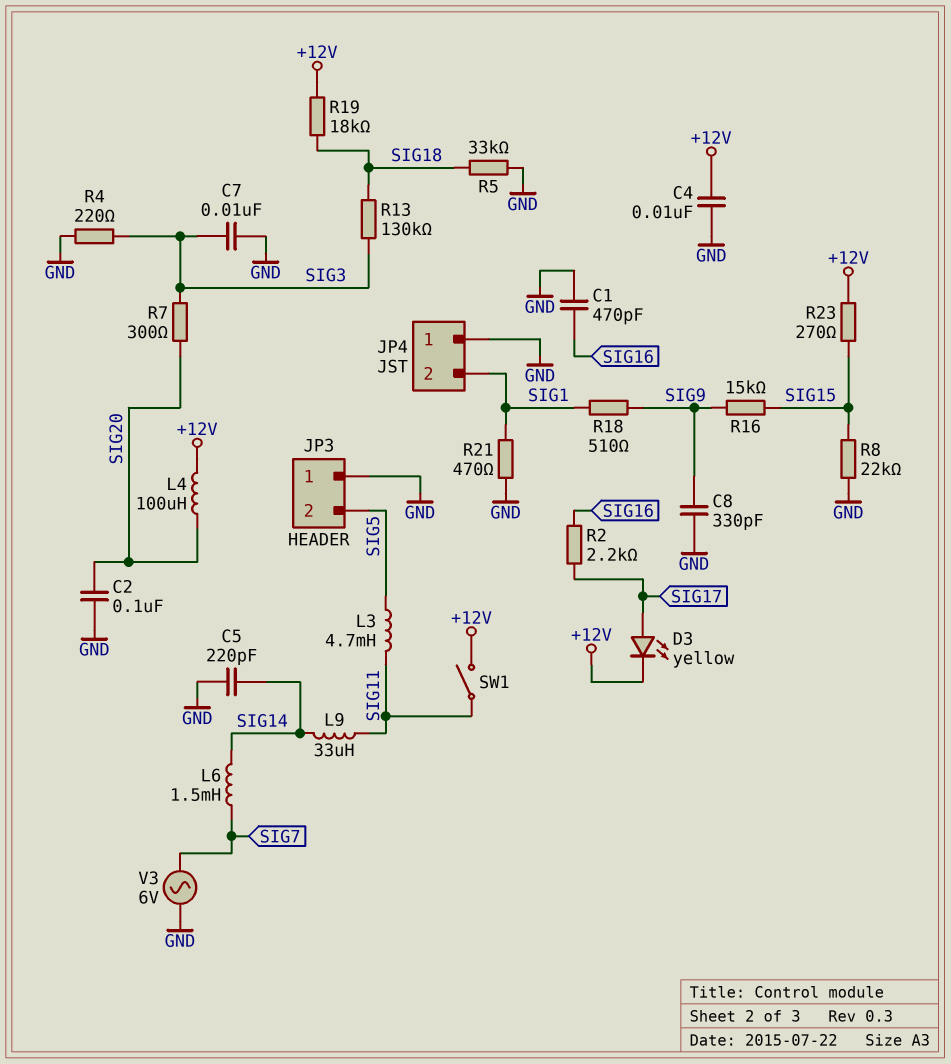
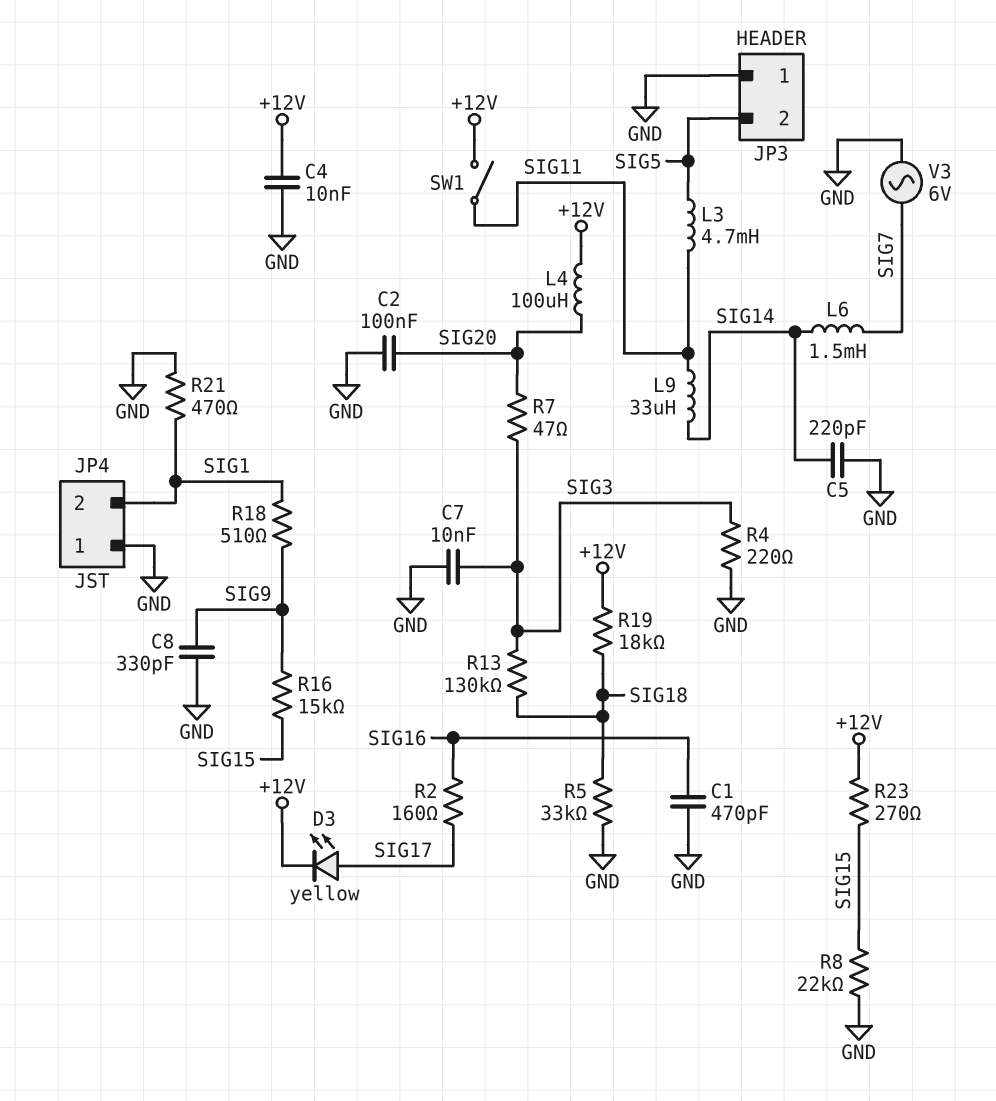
R2: 2.2k (SIG16, SIG17) -> 160 (SIG16, SIG17)
R7: 300 (SIG3, SIG20) -> 47 (SIG3, SIG20)

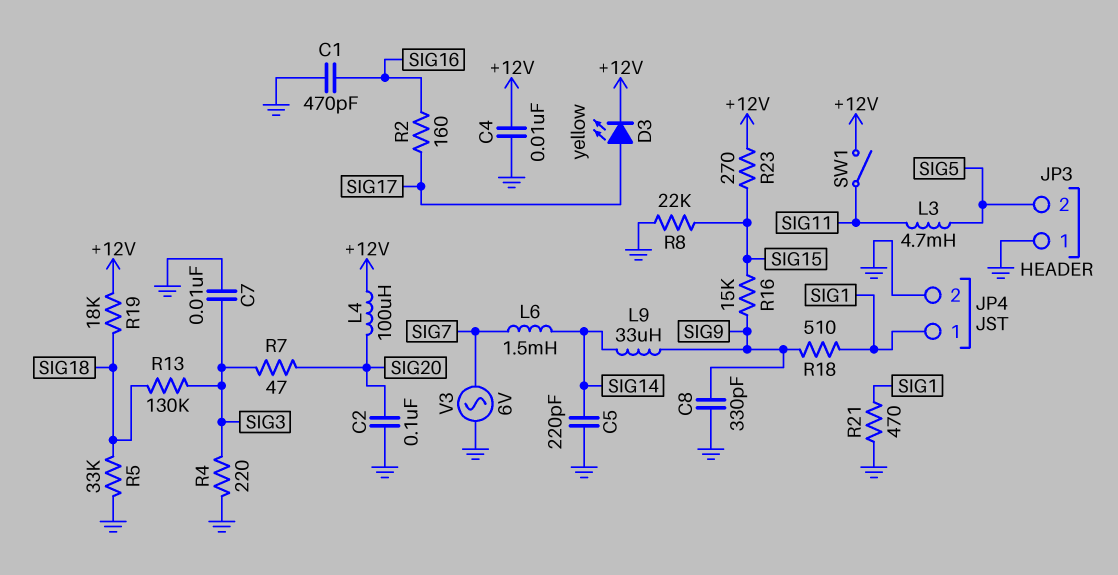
JP4 pin 1: GND -> SIG1
JP4 pin 2: SIG1 -> GND
L9: 33uH (SIG11, SIG14) -> 33uH (SIG9, SIG14)

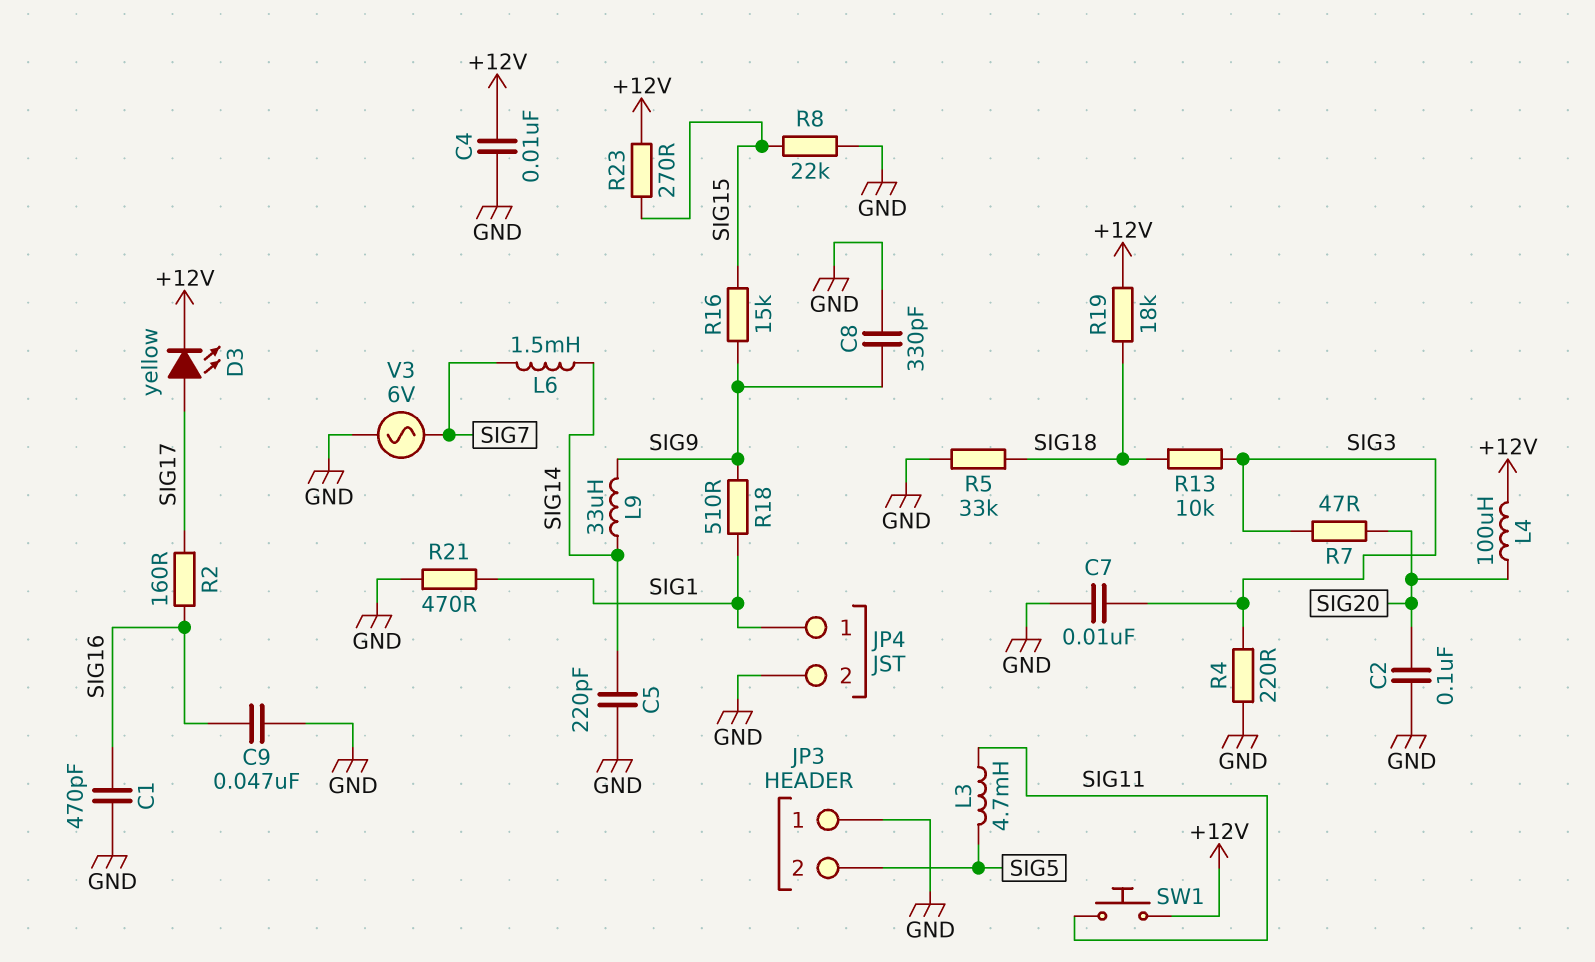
C9: none -> 47nF (GND, SIG16)
R13: 130k (SIG3, SIG18) -> 10k (SIG3, SIG18)
SW1: switch (+12V, SIG11) -> button (+12V, SIG11)

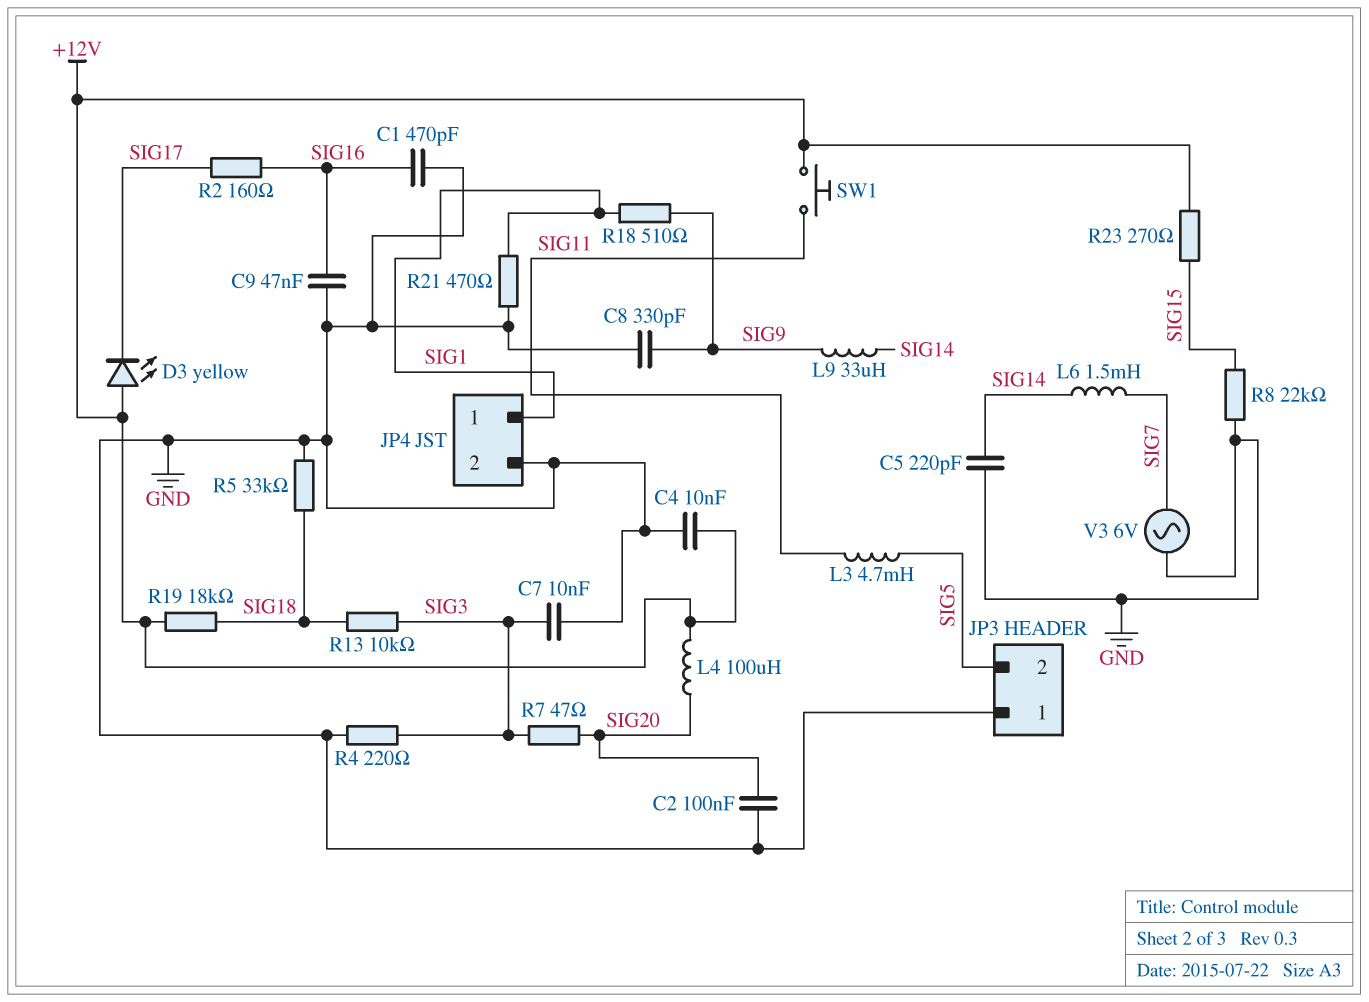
D3: LED yellow (A SIG17, K +12V) -> LED yellow (A +12V, K SIG17)
R16: 15k (SIG9, SIG15) -> none

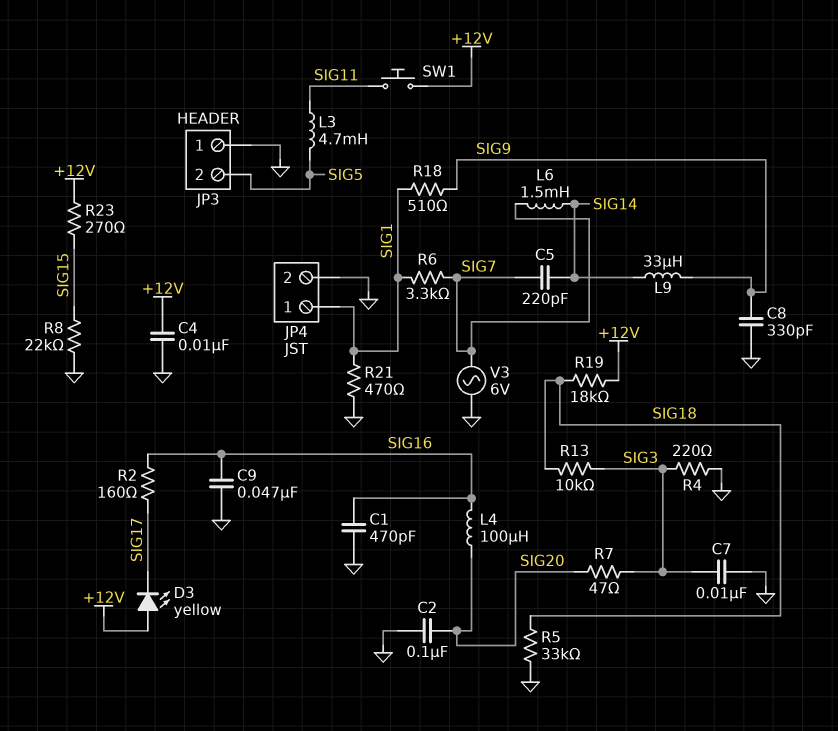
C5: 220pF (GND, SIG14) -> 220pF (SIG7, SIG14)
L4: 100uH (+12V, SIG20) -> 100uH (SIG16, SIG20)
R6: none -> 3.3k (SIG1, SIG7)

